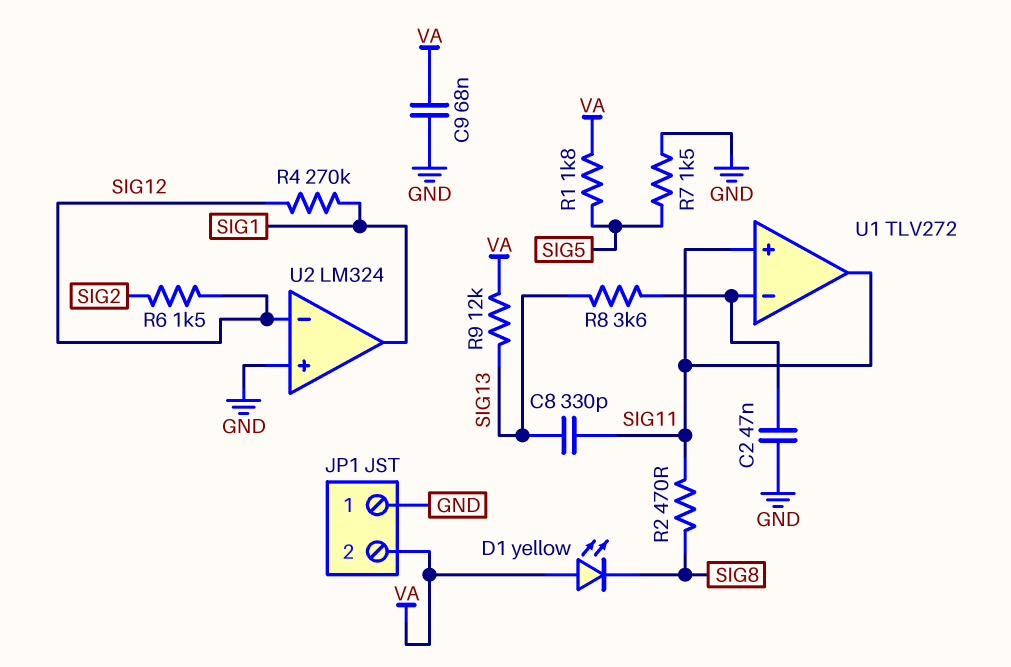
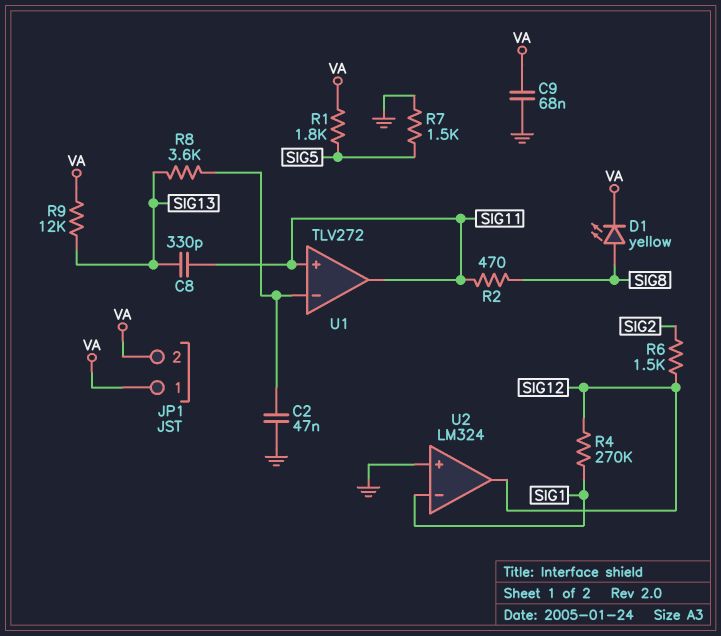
D1: LED yellow (A VA, K SIG8) -> LED yellow (A SIG8, K VA)
JP1 pin 1: GND -> VA
U2 pin in-: SIG12 -> SIG1
U2 pin out: SIG1 -> SIG12

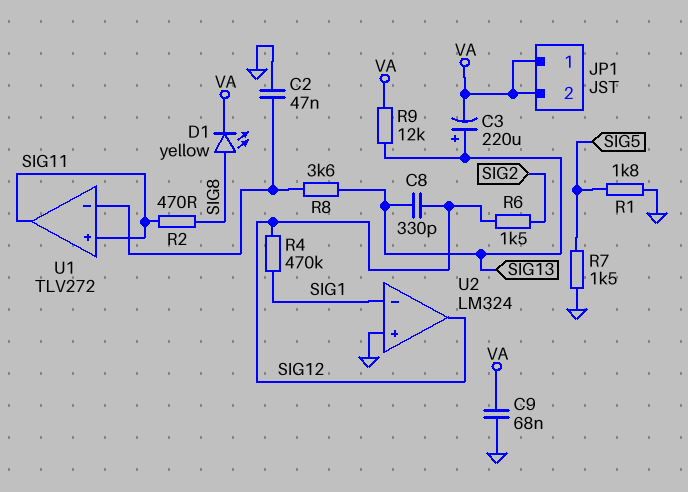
C3: none -> 220uF (plus SIG13, minus VA)
C8: 330pF (SIG11, SIG13) -> 330pF (SIG12, SIG13)
R1: 1.8k (SIG5, VA) -> 1.8k (GND, SIG5)
R4: 270k (SIG1, SIG12) -> 470k (SIG1, SIG12)

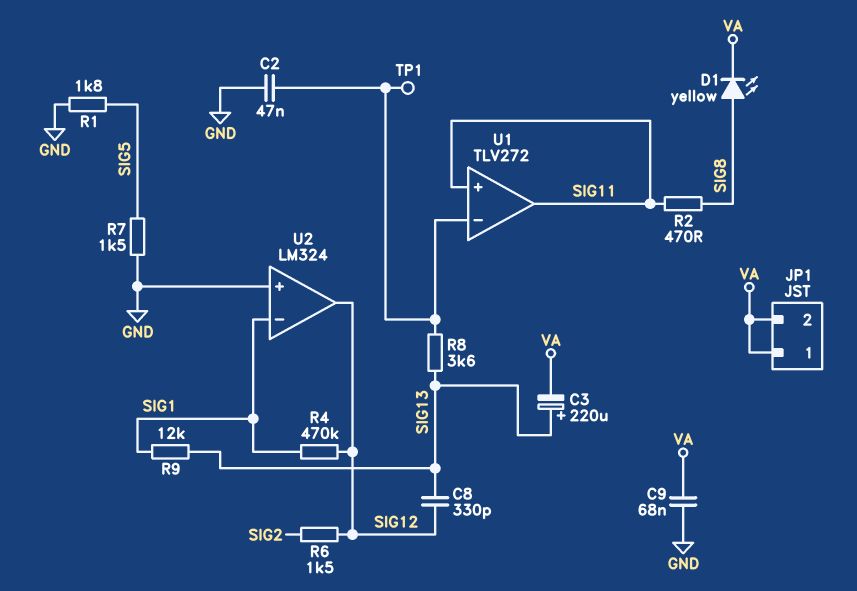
R9: 12k (SIG13, VA) -> 12k (SIG1, SIG13)
TP1: none -> test point (U1/in-)

